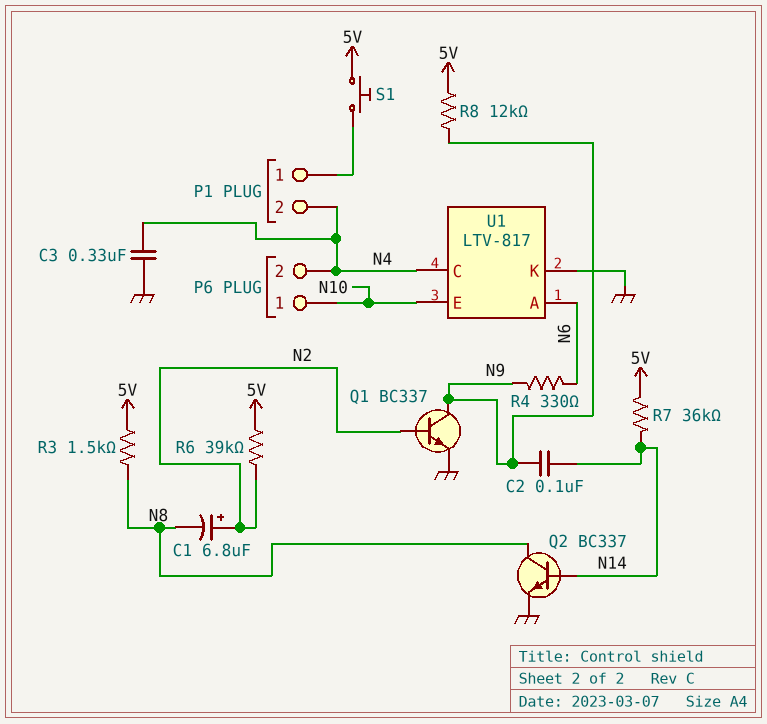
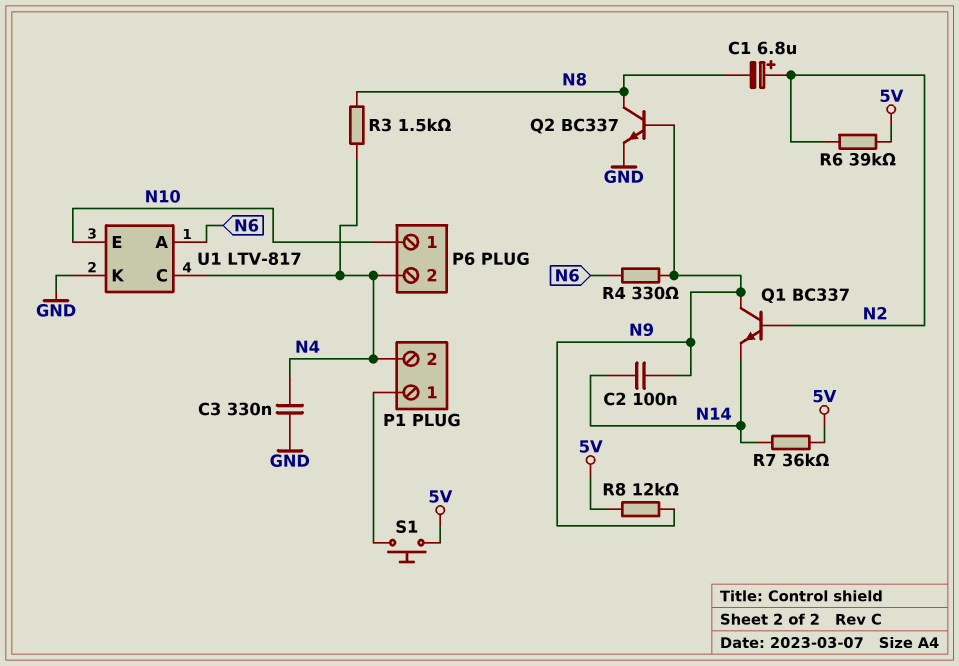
Q1: NPN BC337 (B N2, C N9, E GND) -> NPN BC337 (B N2, C N9, E N14)
Q2: NPN BC337 (B N14, C N8, E GND) -> NPN BC337 (B N9, C N8, E GND)
R3: 1.5k (5V, N8) -> 1.5k (N4, N8)

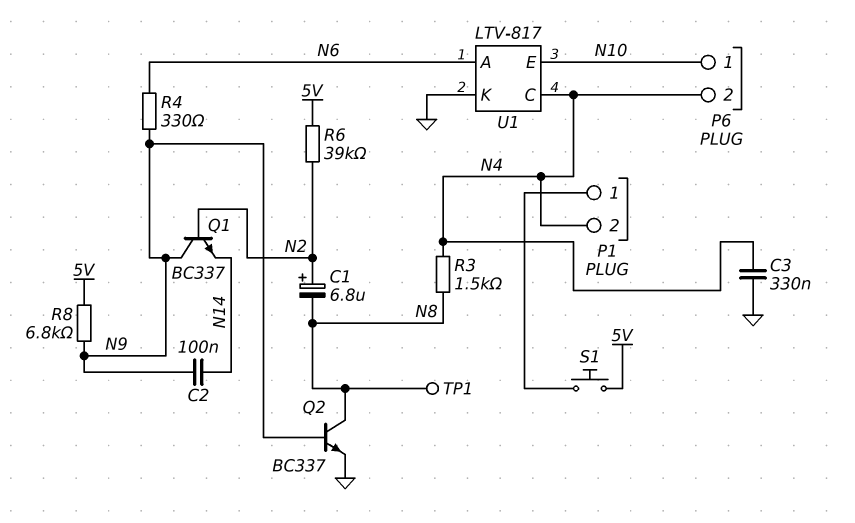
R7: 36k (5V, N14) -> none
R8: 12k (5V, N9) -> 6.8k (5V, N9)
TP1: none -> test point (N8)

